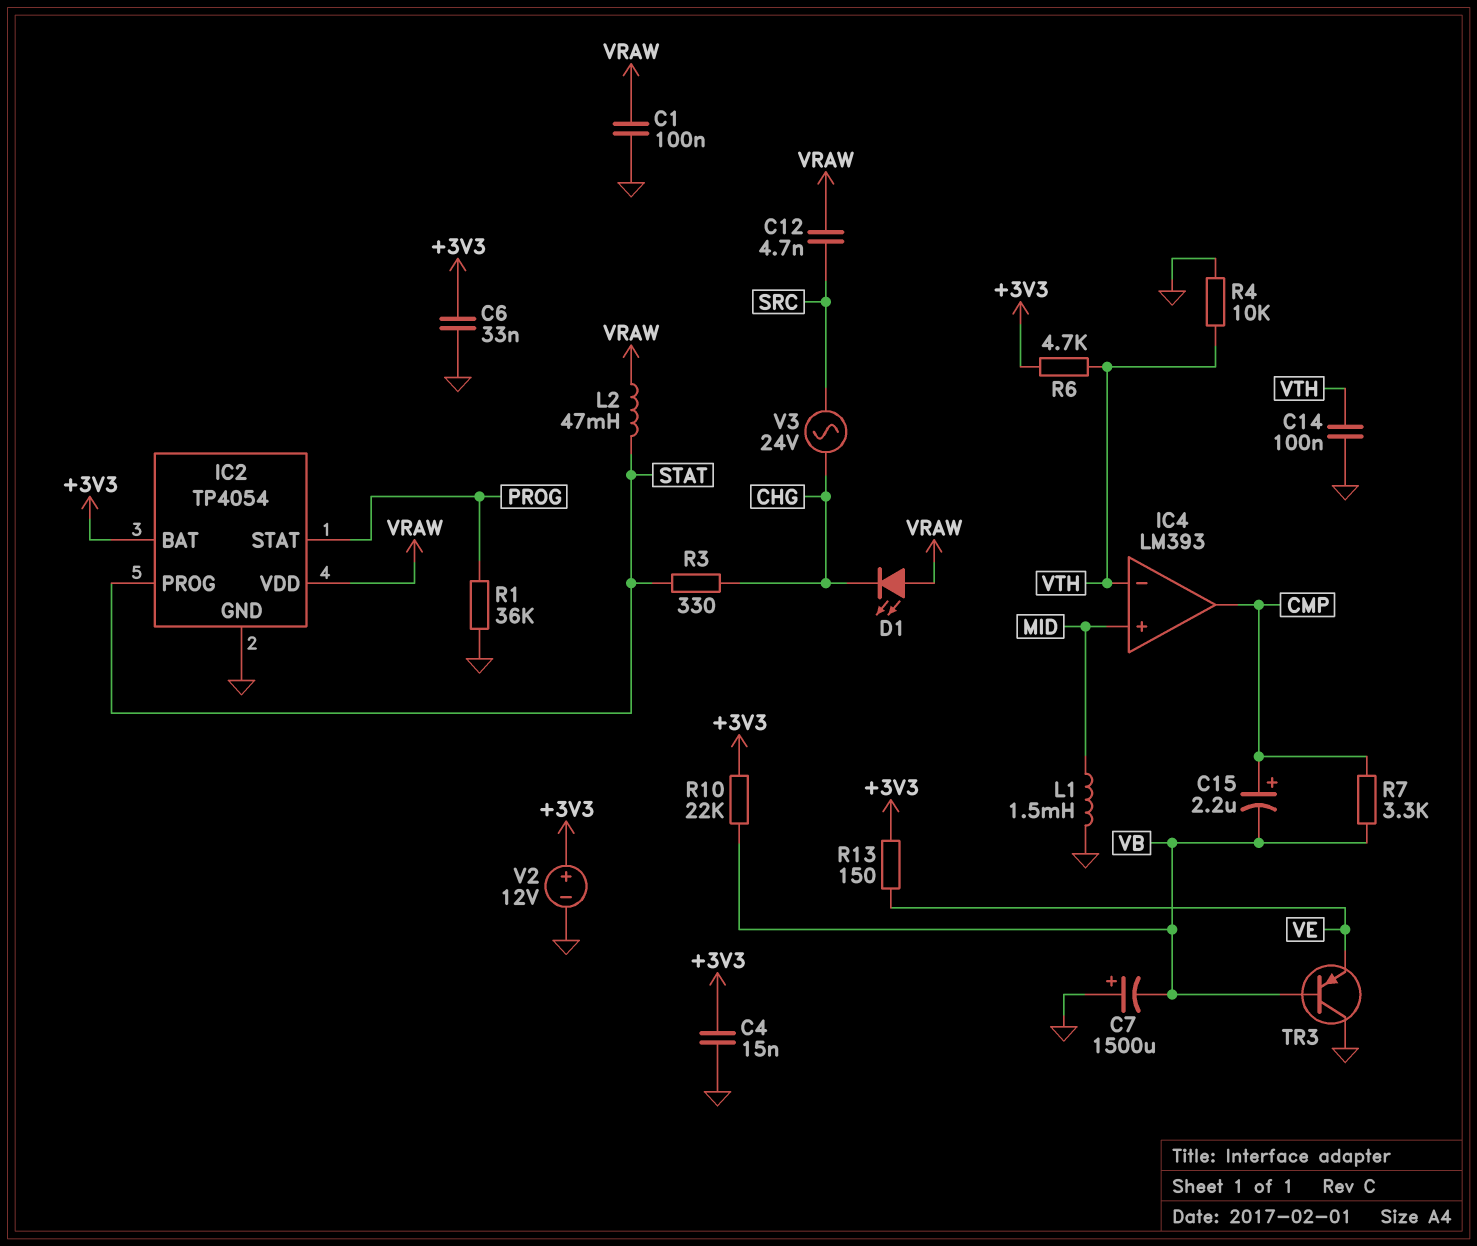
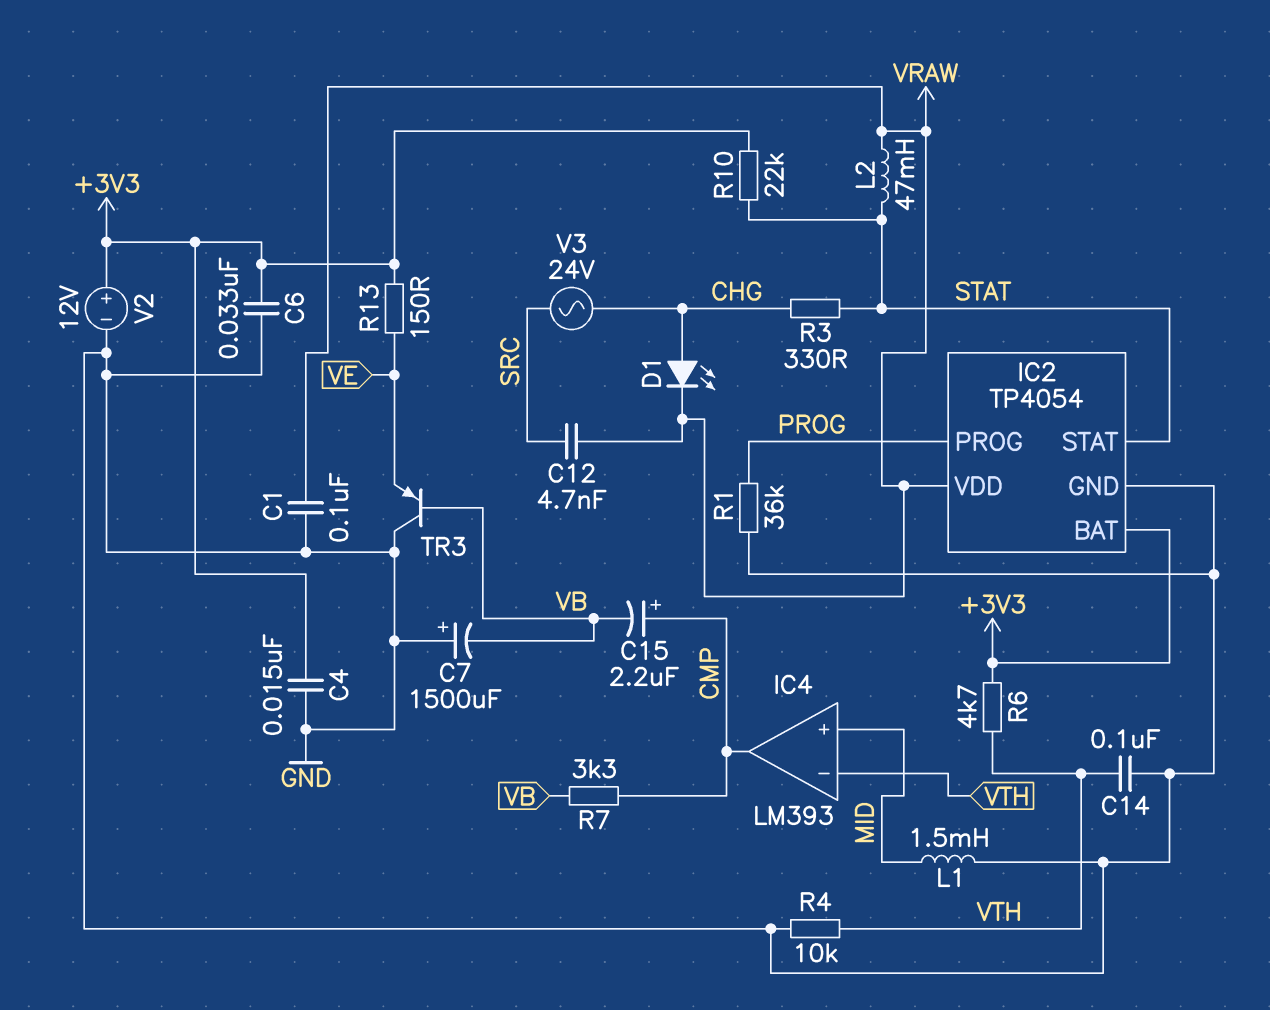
D1: LED (A VRAW, K CHG) -> LED (A CHG, K VRAW)
IC2 pin PROG: STAT -> PROG
IC2 pin STAT: PROG -> STAT
R10: 22k (+3V3, VB) -> 22k (+3V3, STAT)

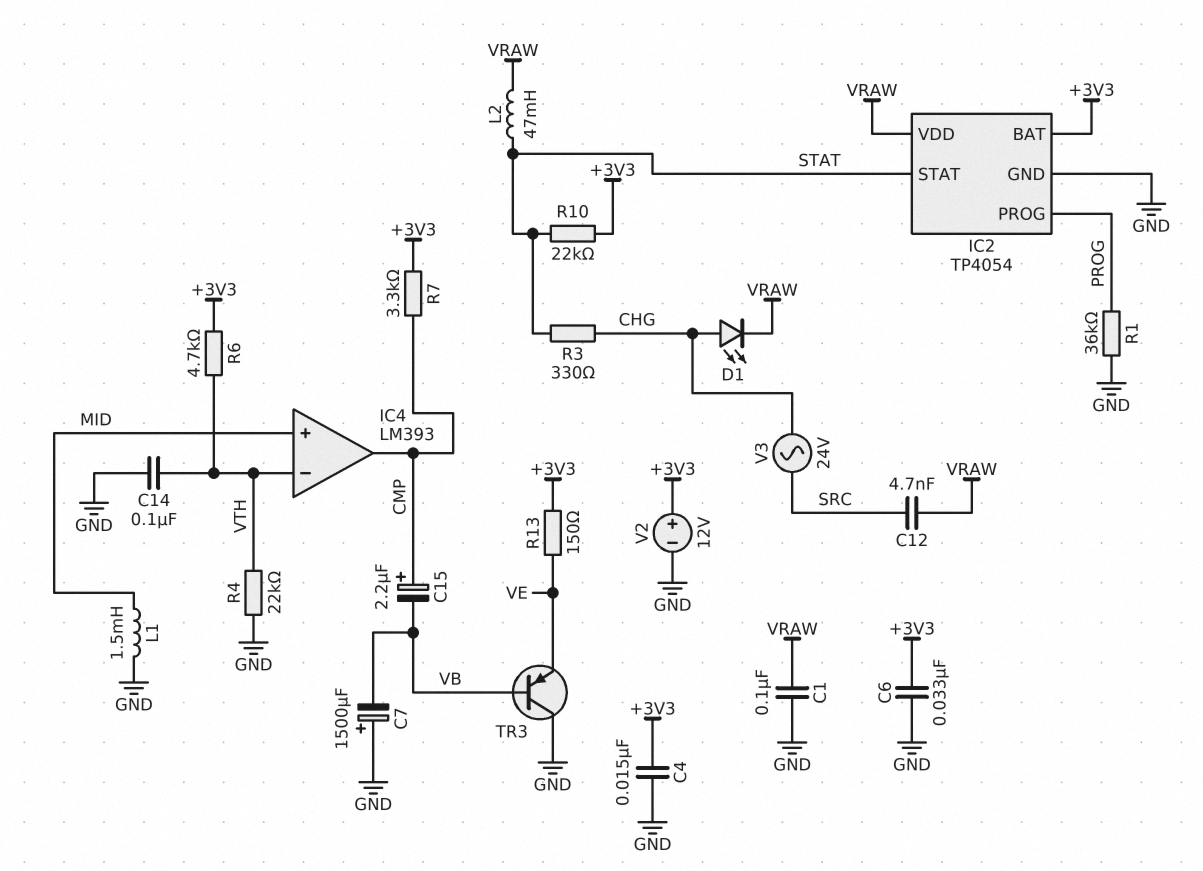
R4: 10k (GND, VTH) -> 22k (GND, VTH)
R7: 3.3k (CMP, VB) -> 3.3k (+3V3, CMP)

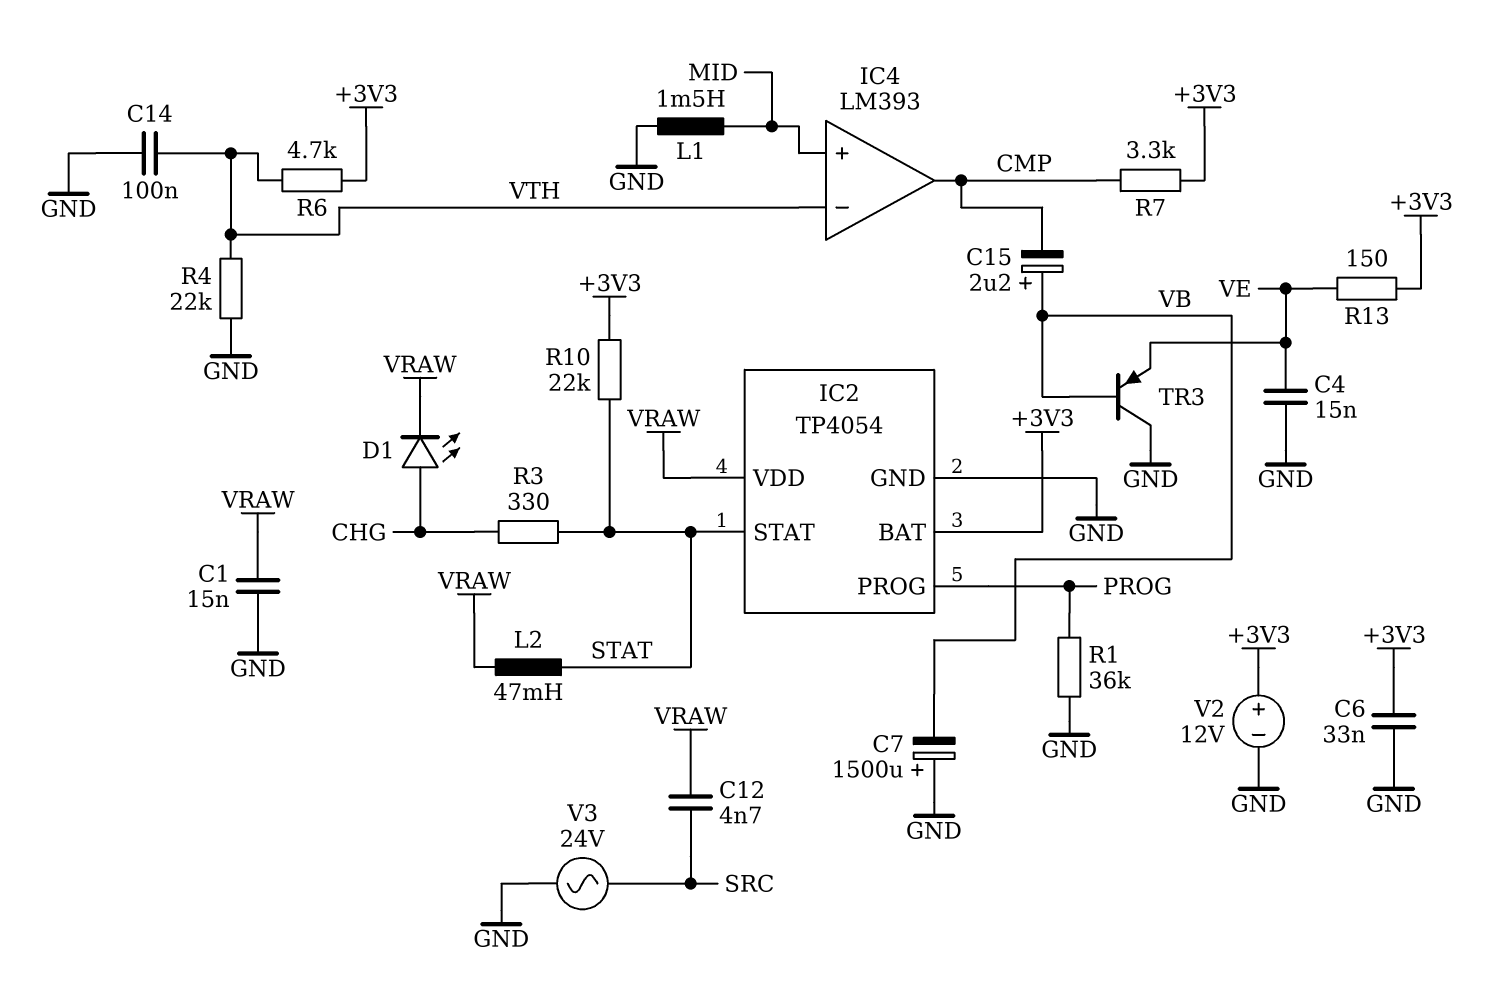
C1: 100nF (GND, VRAW) -> 15nF (GND, VRAW)
C4: 15nF (+3V3, GND) -> 15nF (GND, VE)
C15: 2.2uF (plus CMP, minus VB) -> 2.2uF (plus VB, minus CMP)
V3: AC 24V (CHG, SRC) -> AC 24V (GND, SRC)

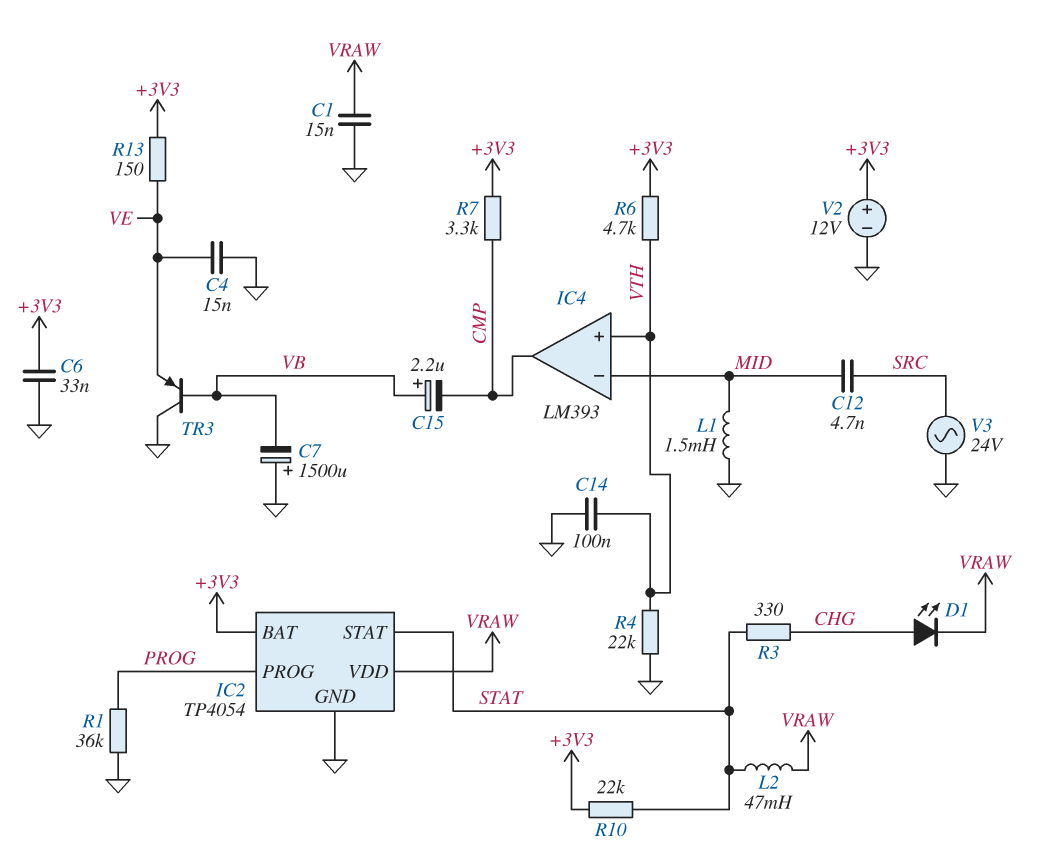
C12: 4.7nF (SRC, VRAW) -> 4.7nF (MID, SRC)
IC4 pin in+: MID -> VTH
IC4 pin in-: VTH -> MID

